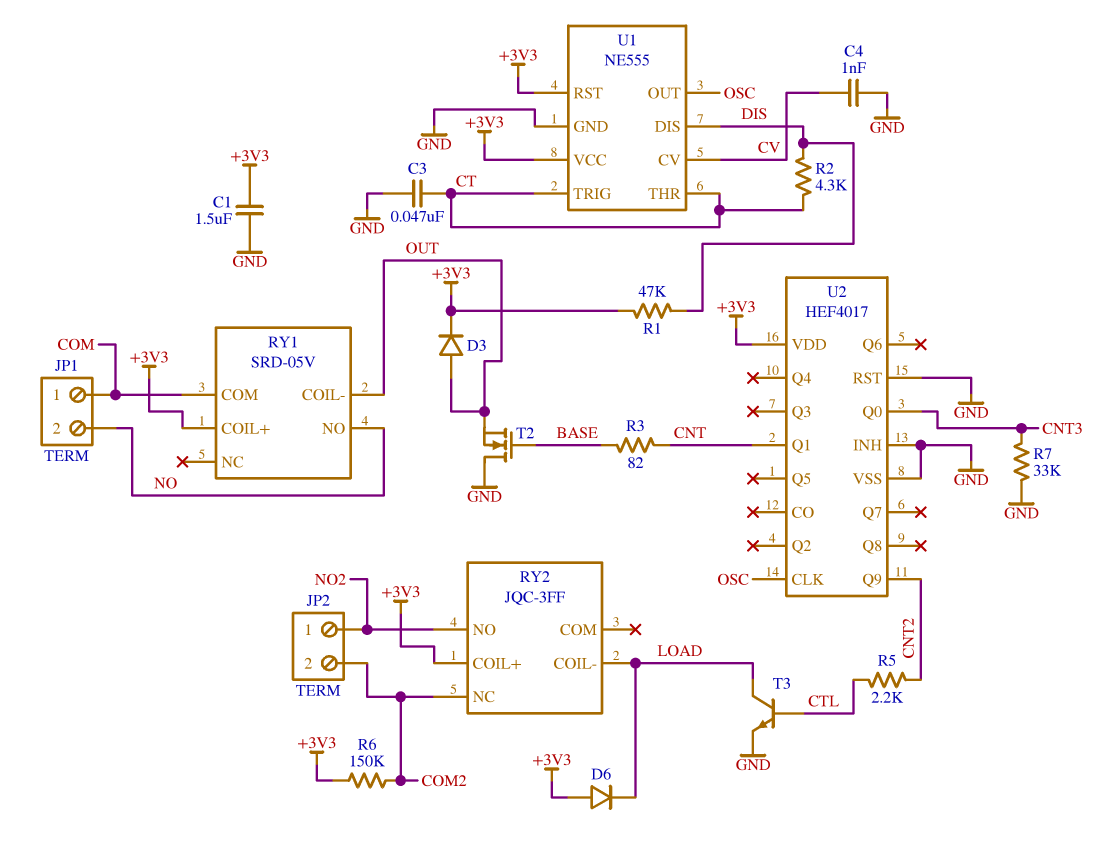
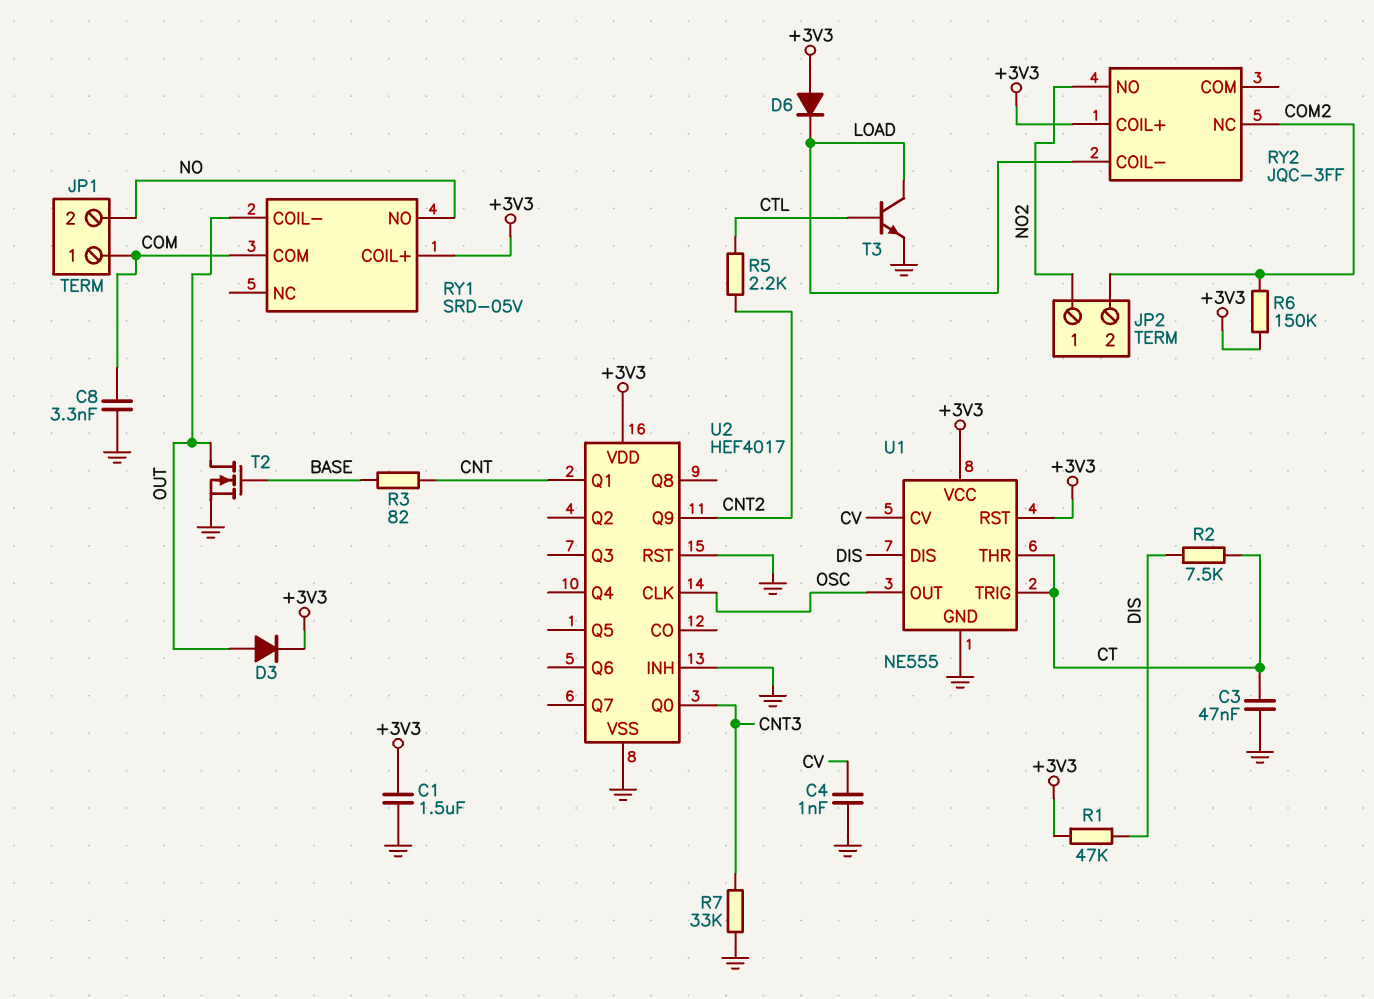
C8: none -> 3.3nF (COM, GND)
R2: 4.3k (CT, DIS) -> 7.5k (CT, DIS)
T2: NMOS (G BASE, D GND, S OUT) -> NMOS (G BASE, D OUT, S GND)

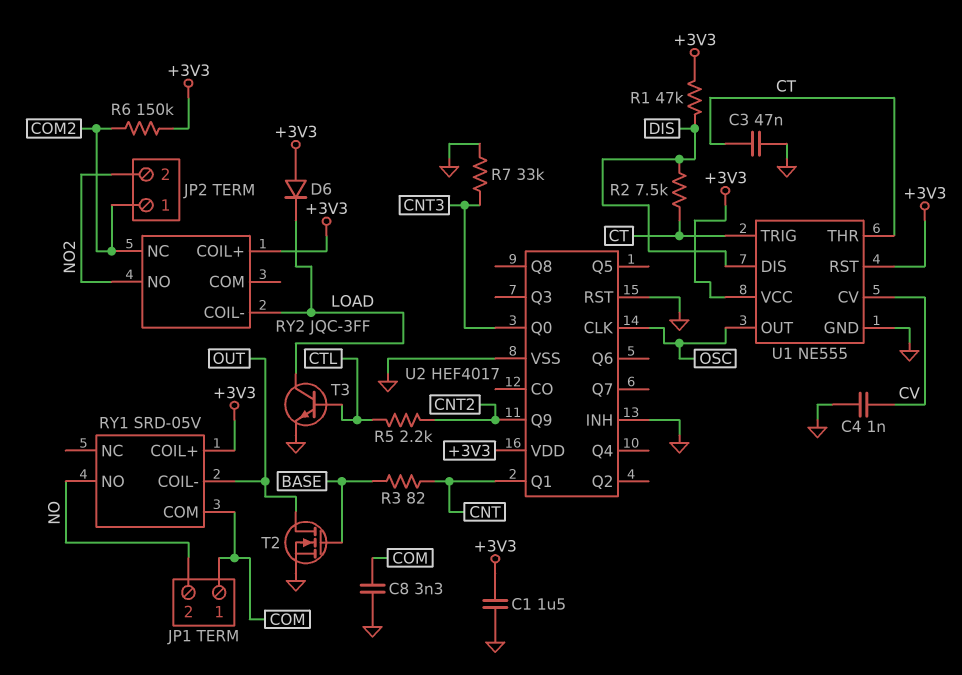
D3: diode (A OUT, K +3V3) -> none
JP2 pin 1: NO2 -> COM2
JP2 pin 2: COM2 -> NO2

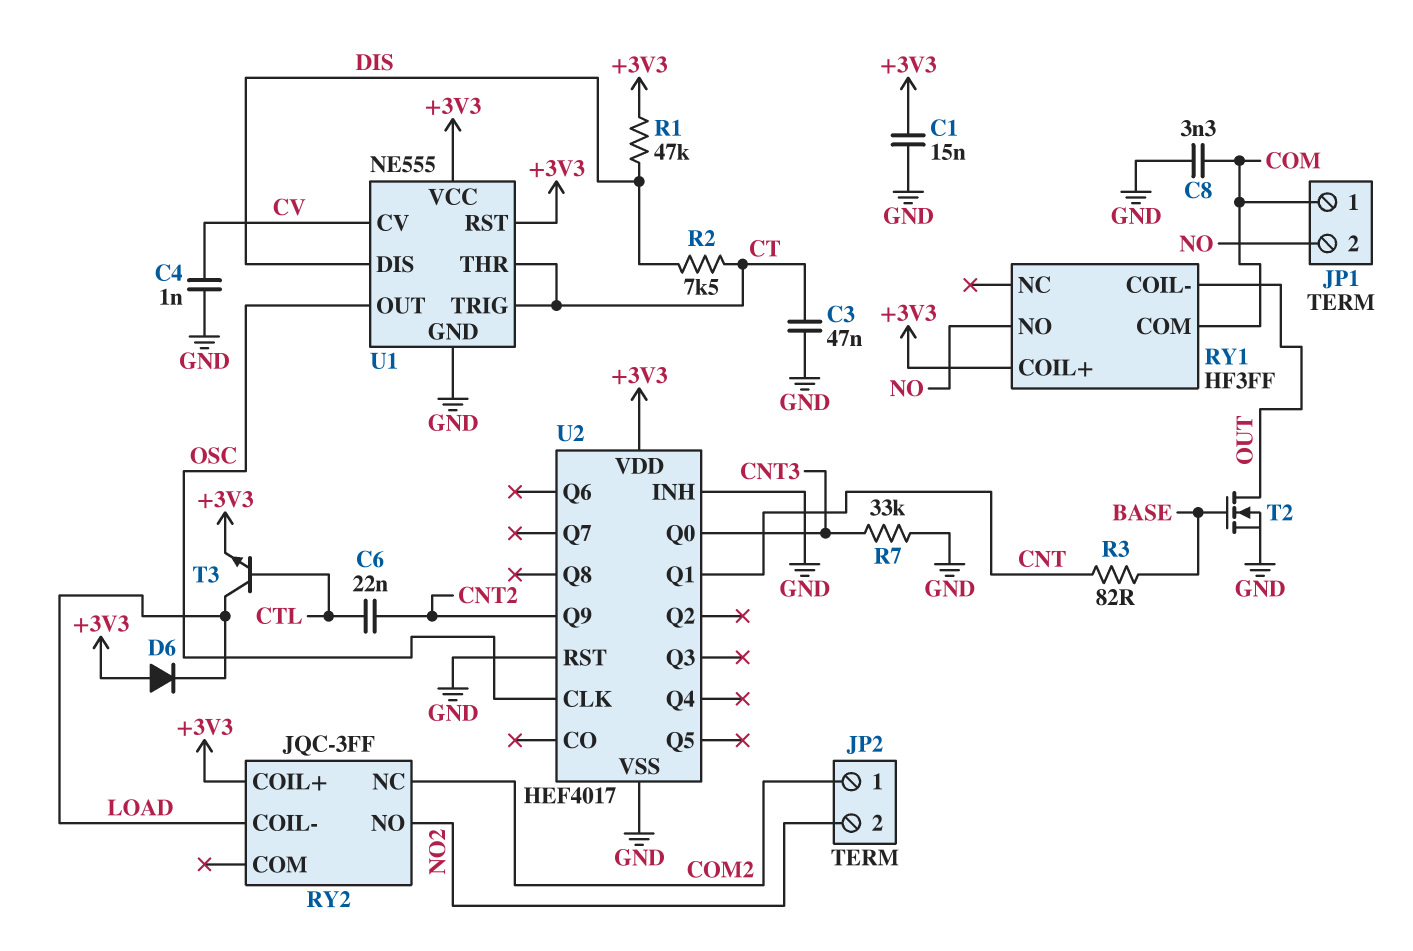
C1: 1.5uF (+3V3, GND) -> 15nF (+3V3, GND)
C6: none -> 22nF (CNT2, CTL)
R5: 2.2k (CNT2, CTL) -> none
R6: 150k (+3V3, COM2) -> none
RY1: SRD-05V -> HF3FF
T3: NPN (B CTL, C LOAD, E GND) -> NPN (B CTL, C LOAD, E +3V3)

